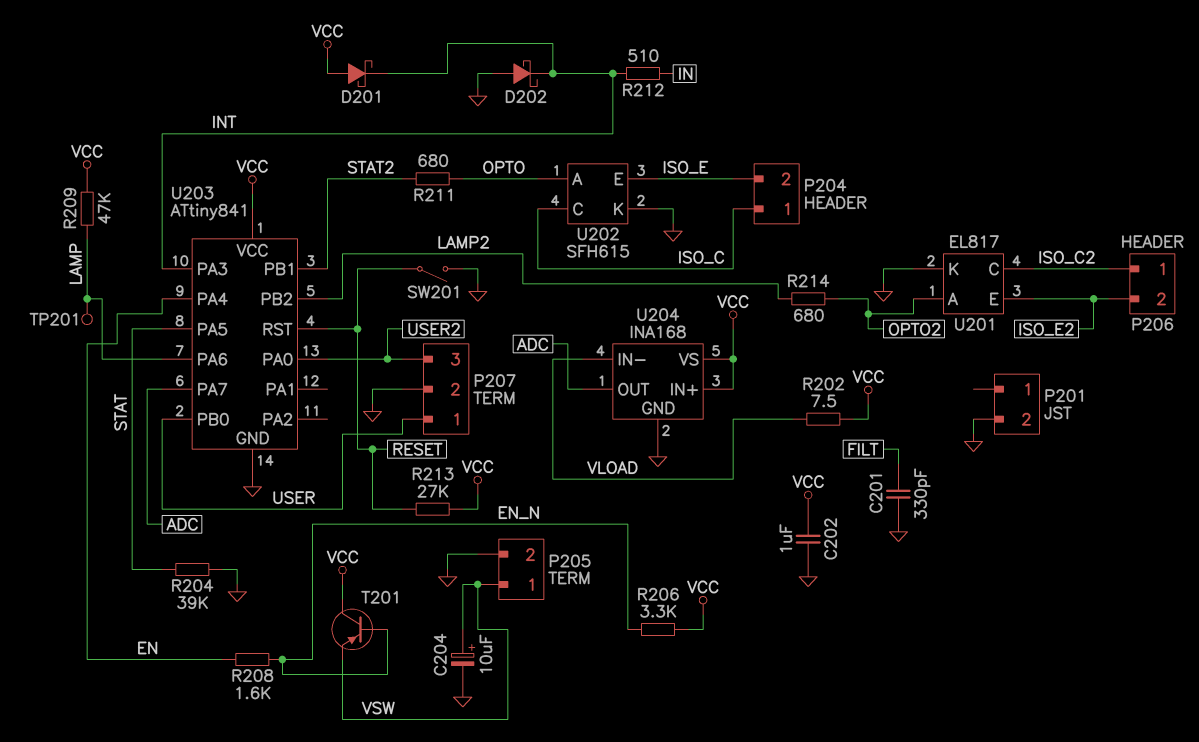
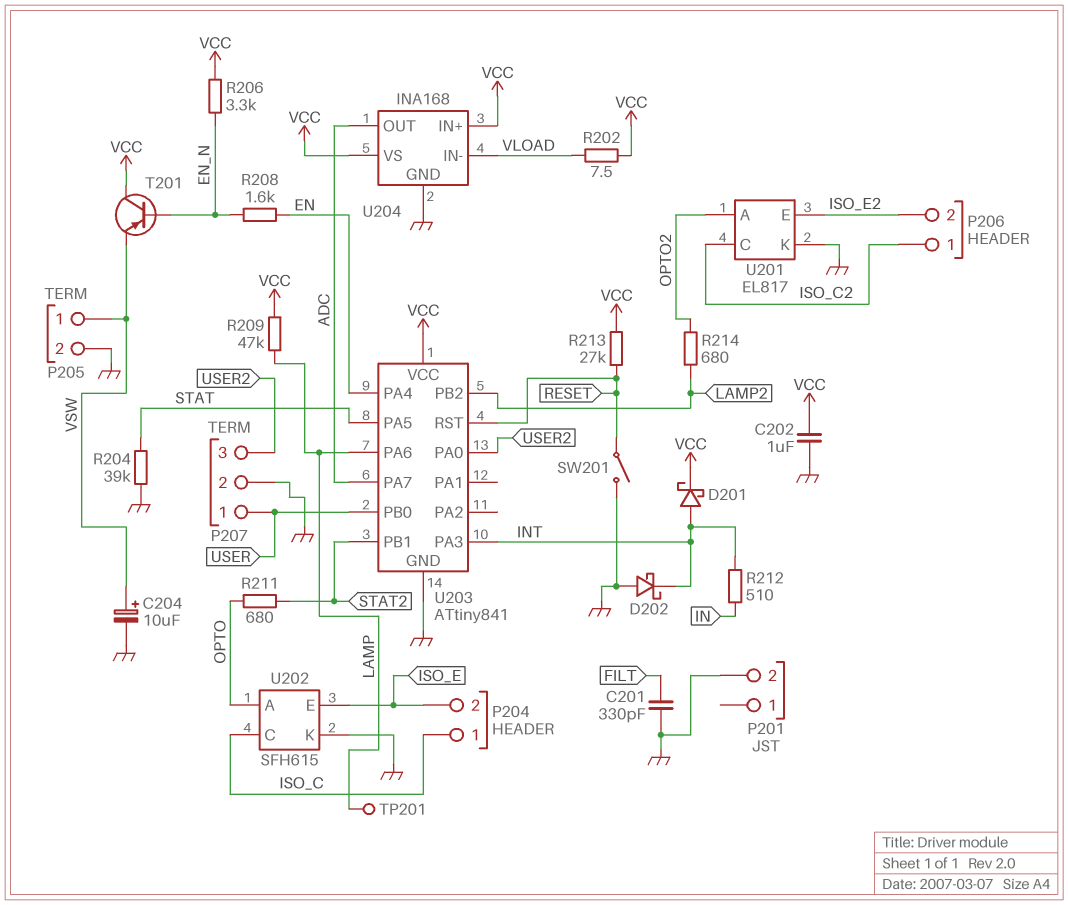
D201: schottky (A VCC, K INT) -> schottky (A INT, K VCC)

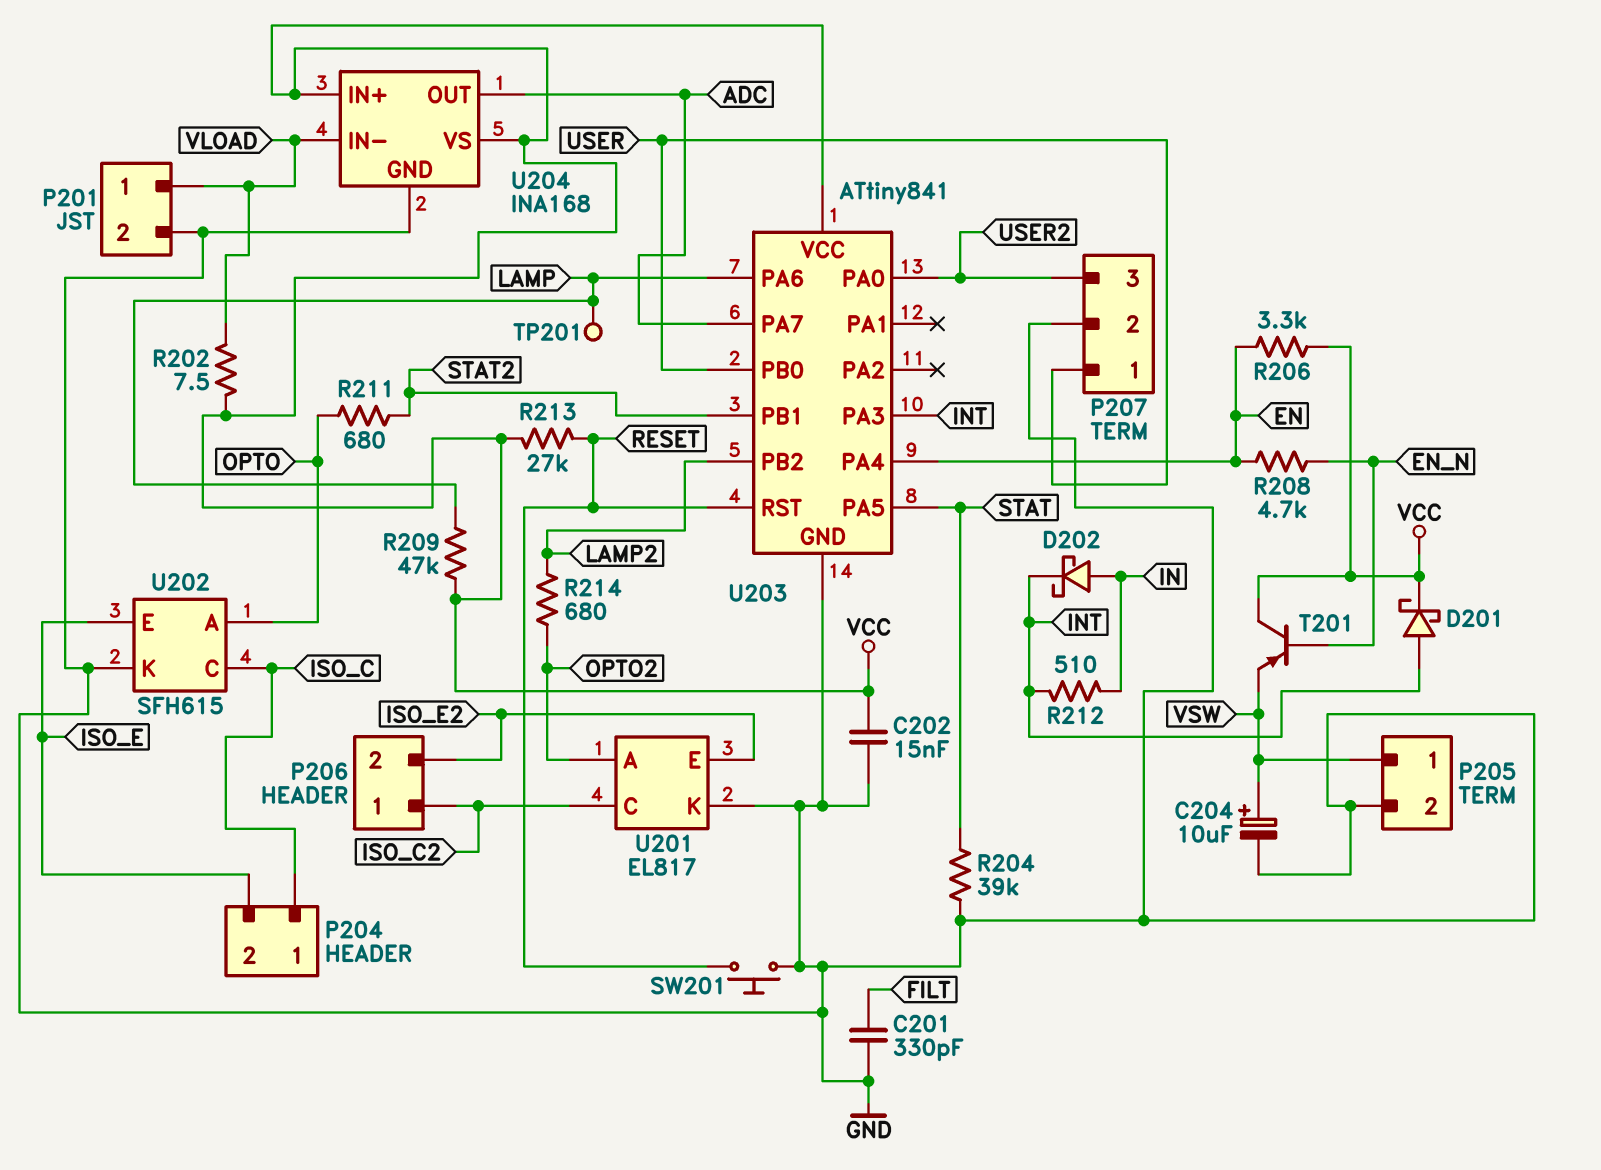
C202: 1uF (GND, VCC) -> 15nF (GND, VCC)
D202: schottky (A GND, K INT) -> schottky (A IN, K INT)
P201 pin 1: none -> VLOAD
R206: 3.3k (EN_N, VCC) -> 3.3k (EN, VCC)
R208: 1.6k (EN, EN_N) -> 4.7k (EN, EN_N)
SW201: switch (GND, RESET) -> button (GND, RESET)

